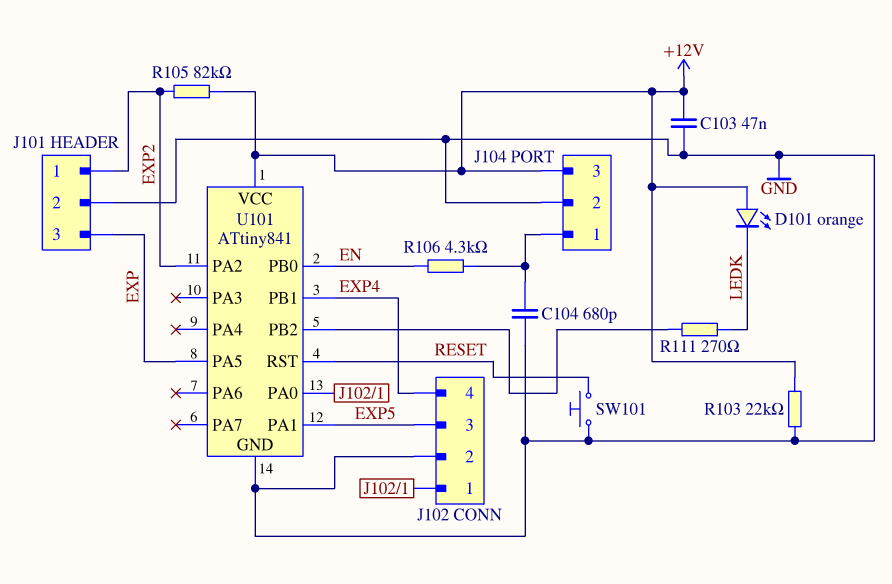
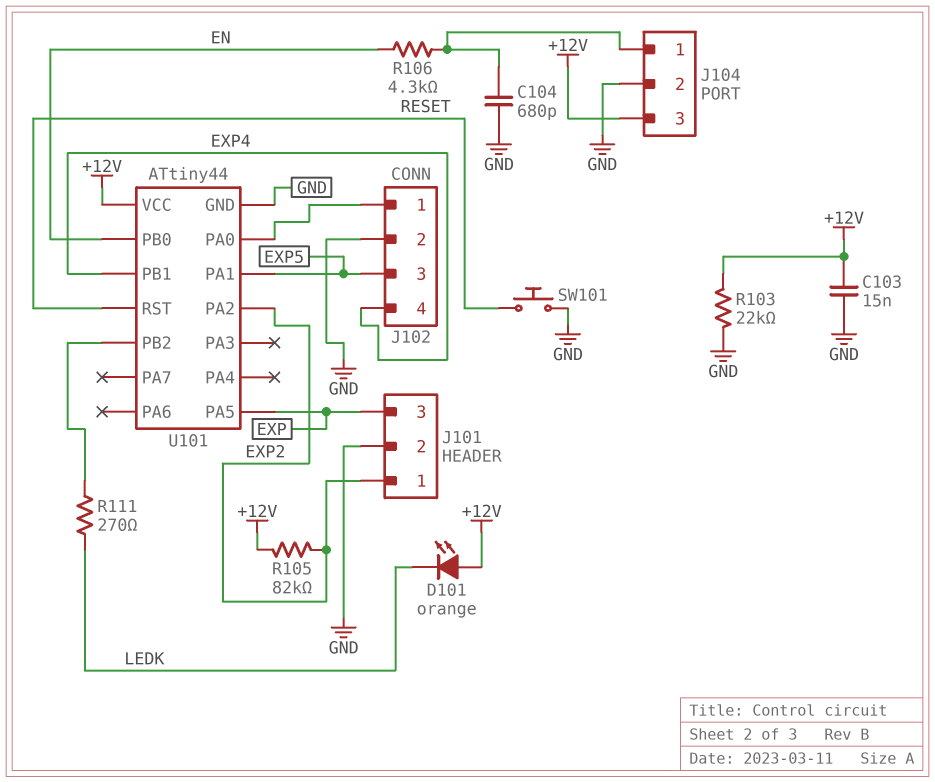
C103: 47nF (+12V, GND) -> 15nF (+12V, GND)
U101: ATtiny841 -> ATtiny44

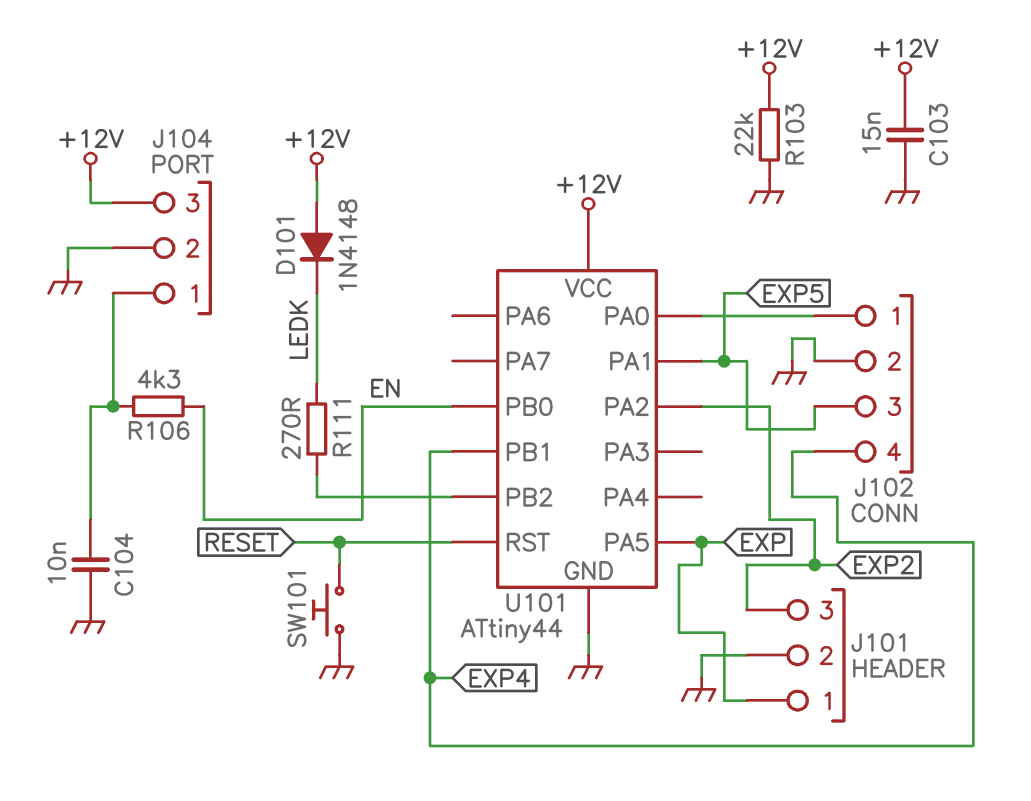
C104: 680pF (GND, J104/1) -> 10nF (GND, J104/1)
D101: LED orange (A +12V, K LEDK) -> diode 1N4148 (A +12V, K LEDK)
J101 pin 1: EXP2 -> EXP
J101 pin 3: EXP -> EXP2
R105: 82k (+12V, EXP2) -> none

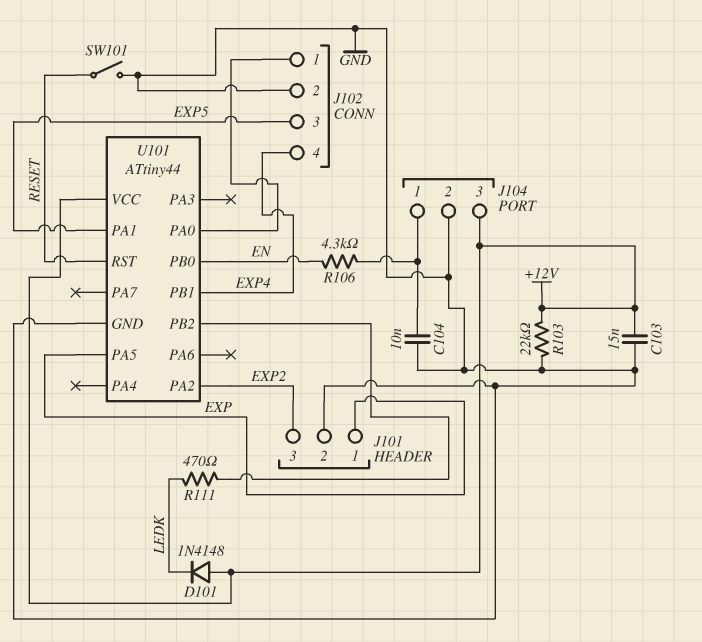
R111: 270 (LEDK, U101/PB2) -> 470 (LEDK, U101/PB2)
SW101: button (GND, RESET) -> switch (GND, RESET)

